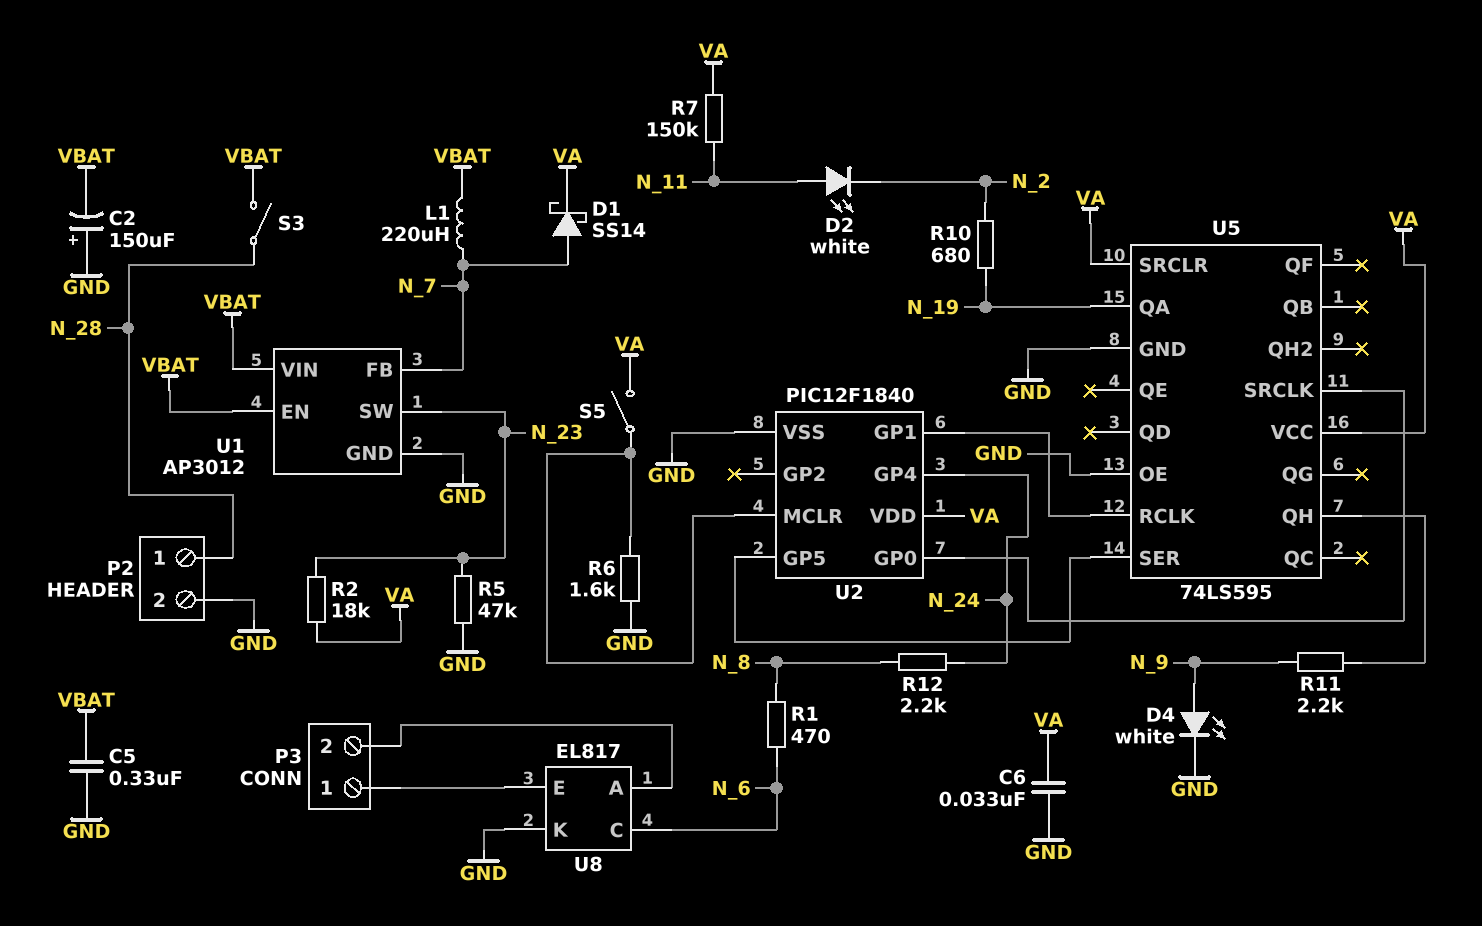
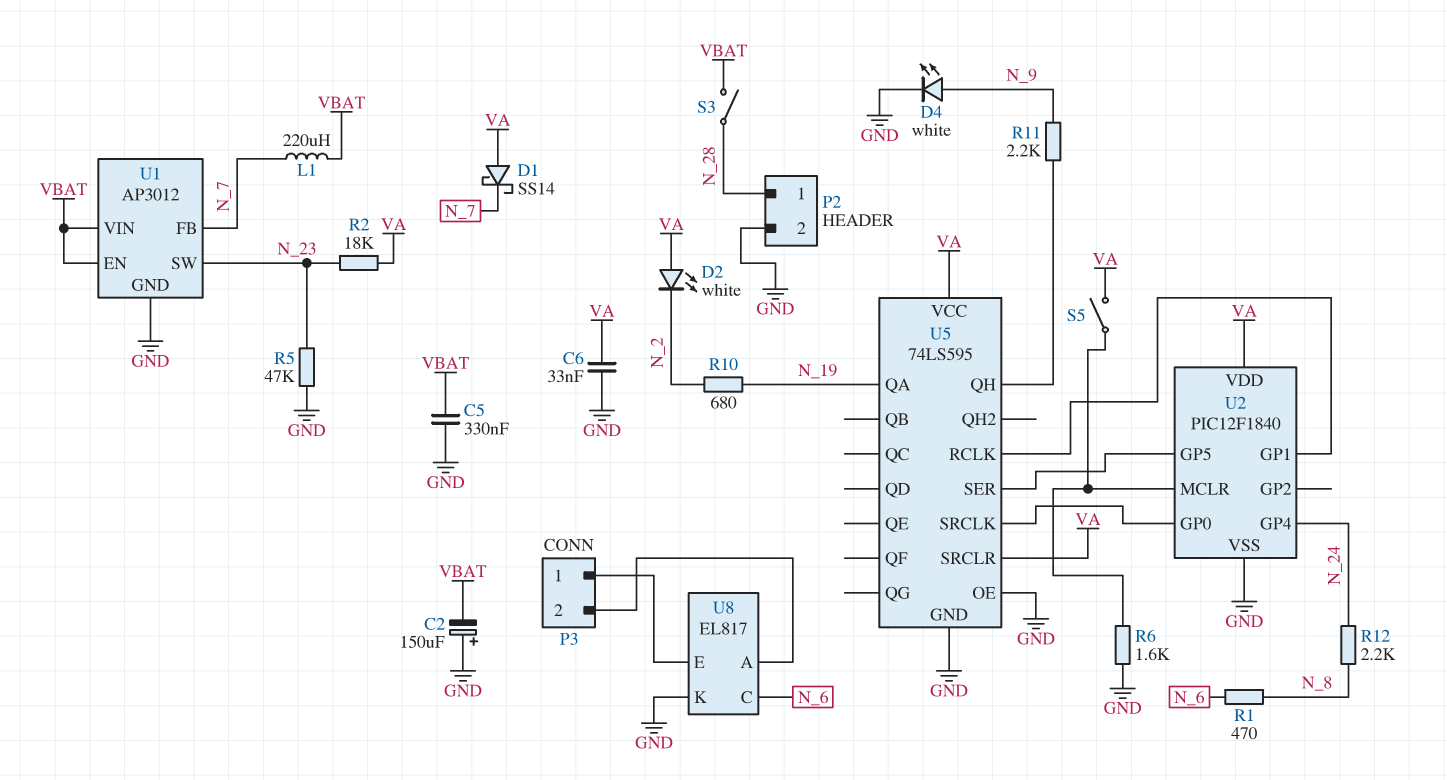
D1: schottky SS14 (A N_7, K VA) -> schottky SS14 (A VA, K N_7)
D2: LED white (A N_11, K N_2) -> LED white (A VA, K N_2)
R7: 150k (N_11, VA) -> none

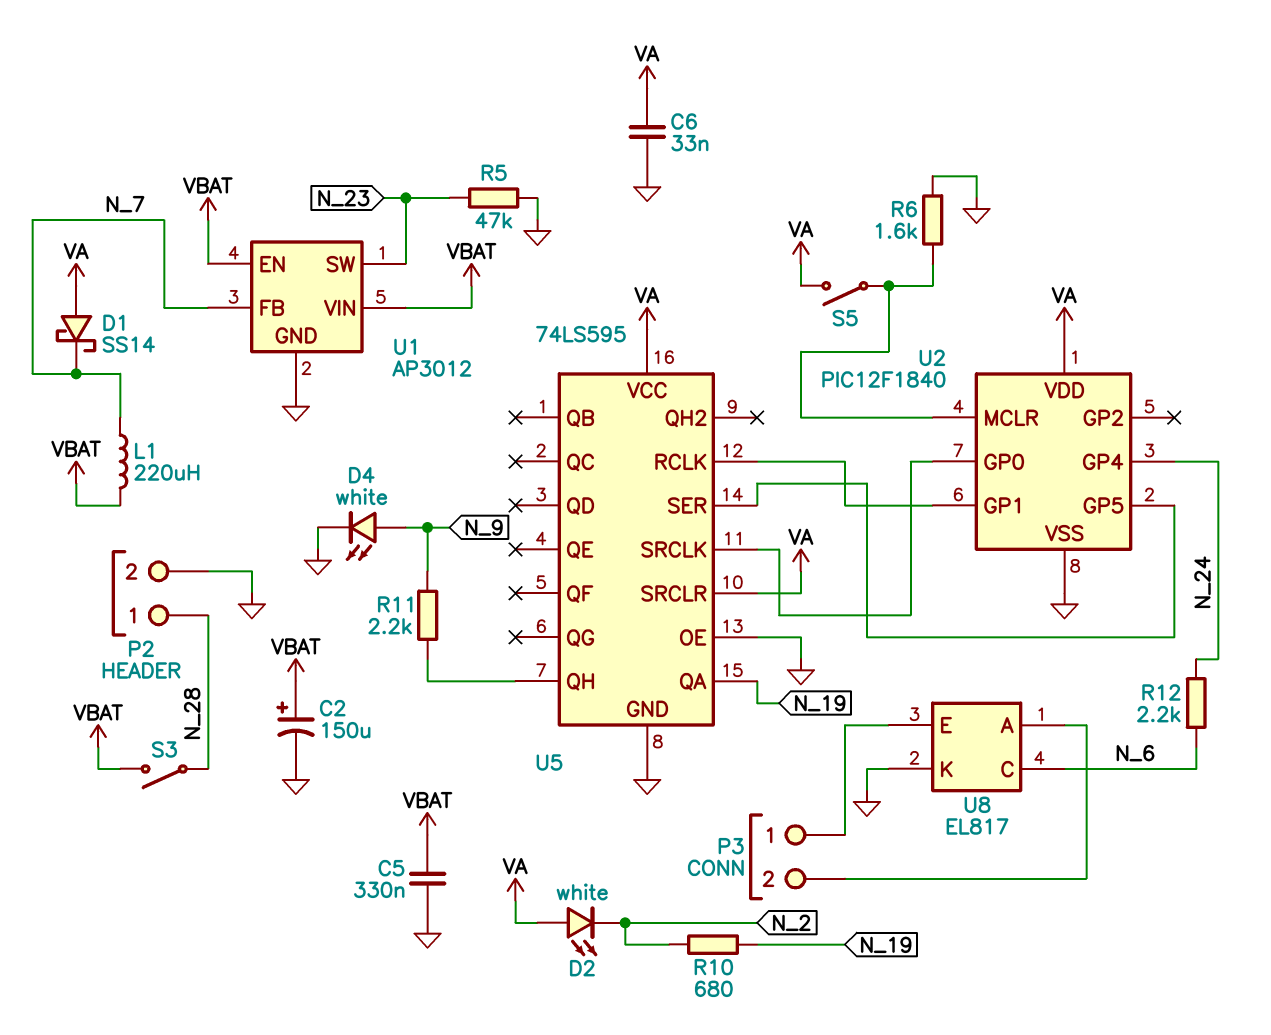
C2: 150uF (plus GND, minus VBAT) -> 150uF (plus VBAT, minus GND)
R1: 470 (N_6, N_8) -> none
R2: 18k (N_23, VA) -> none
R12: 2.2k (N_8, N_24) -> 2.2k (N_6, N_24)

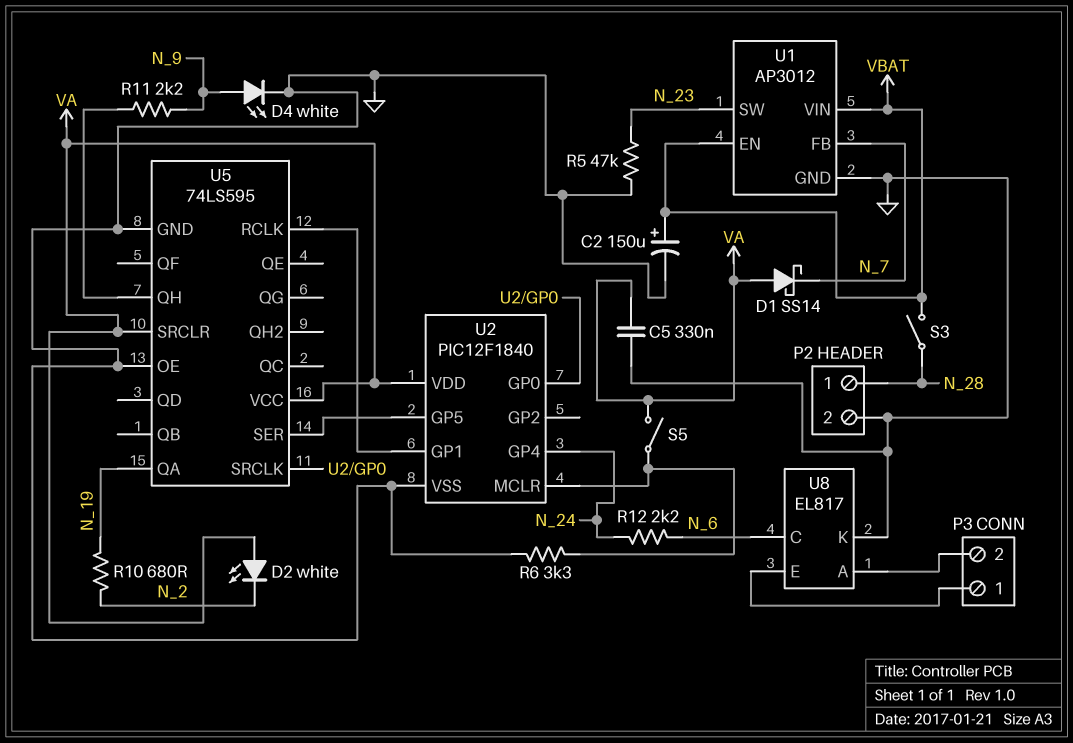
C5: 330nF (GND, VBAT) -> 330nF (GND, VA)
C6: 33nF (GND, VA) -> none
L1: 220uH (N_7, VBAT) -> none
R6: 1.6k (GND, U2/MCLR) -> 3.3k (GND, U2/MCLR)

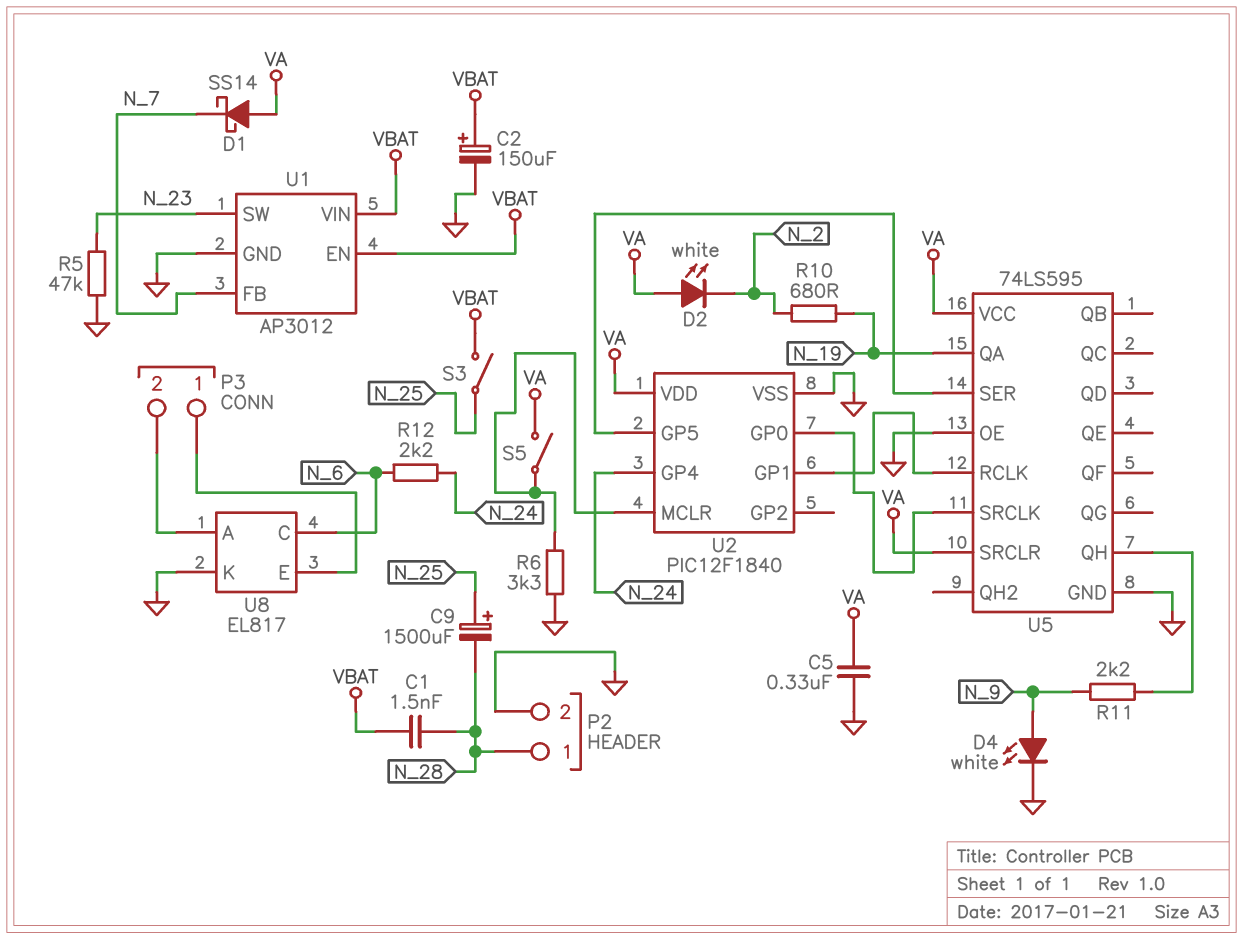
C1: none -> 1.5nF (N_28, VBAT)
C9: none -> 1500uF (plus N_25, minus N_28)
S3: switch (N_28, VBAT) -> switch (N_25, VBAT)

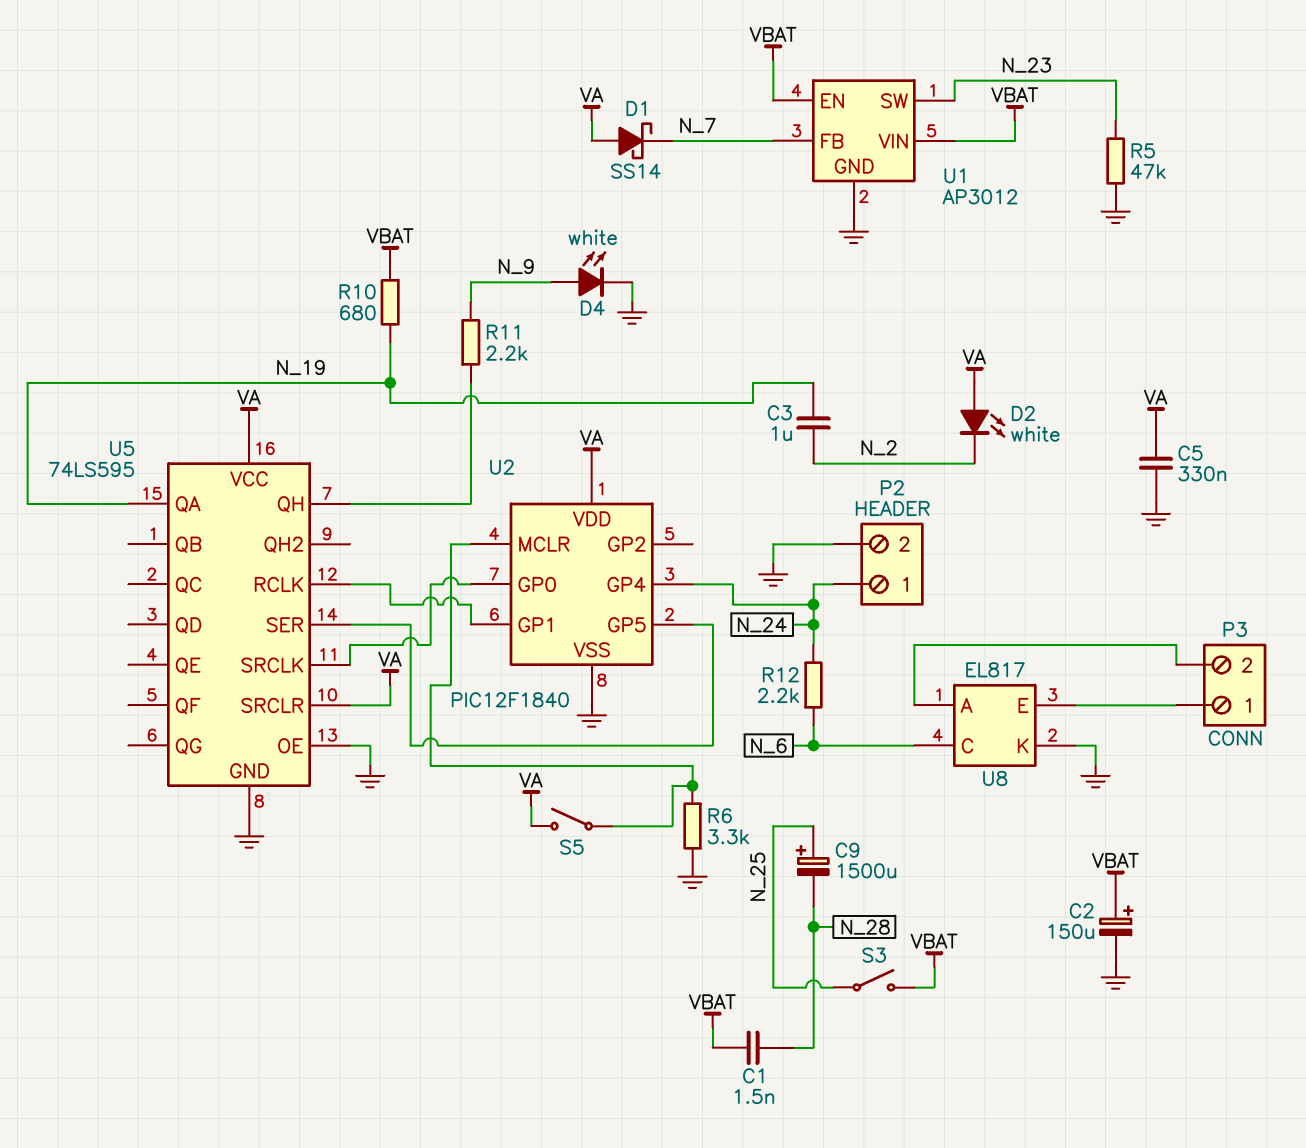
C3: none -> 1uF (N_2, N_19)
P2 pin 1: N_28 -> N_24
R10: 680 (N_2, N_19) -> 680 (N_19, VBAT)

